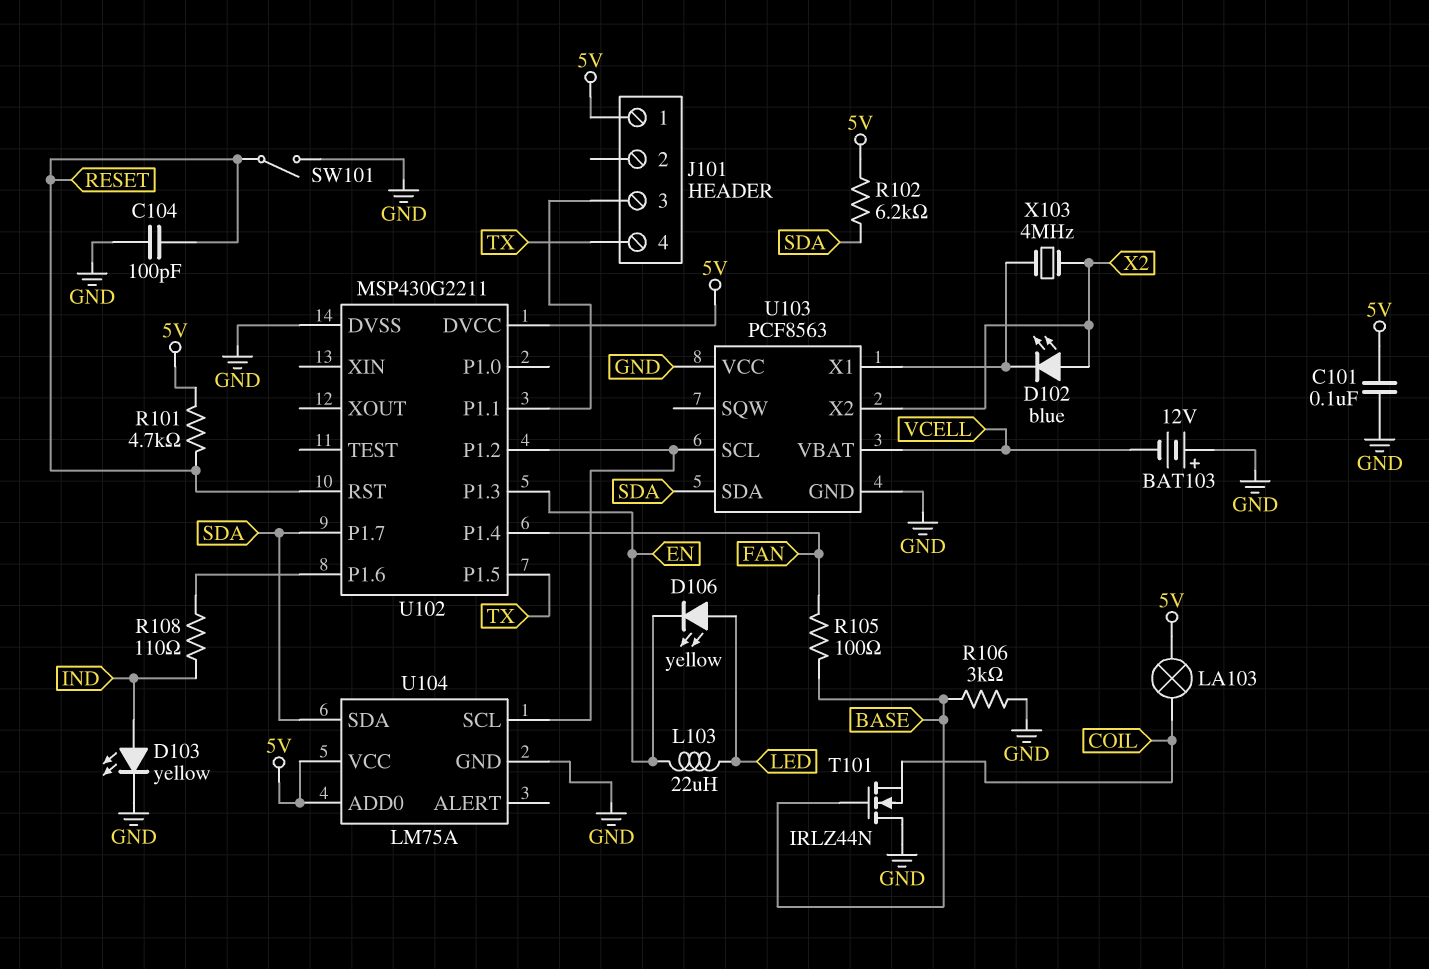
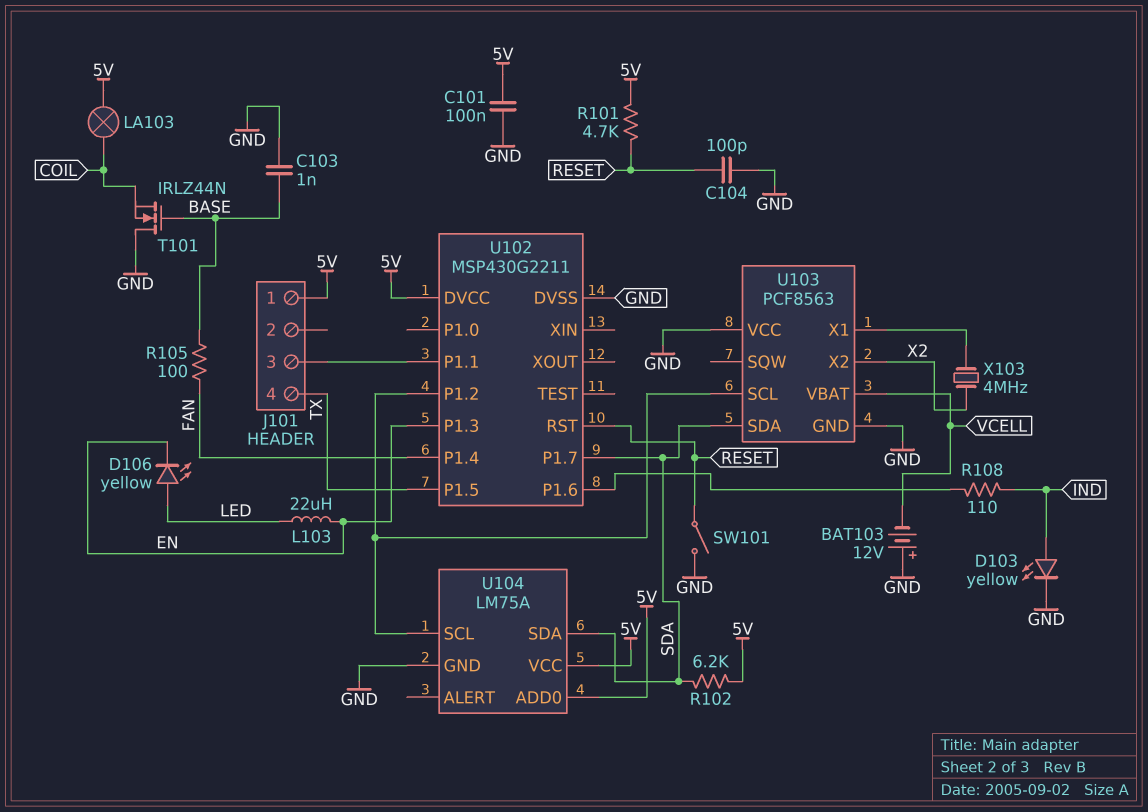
C103: none -> 1nF (BASE, GND)
D102: LED blue (A X2, K U103/X1) -> none
R106: 3k (BASE, GND) -> none

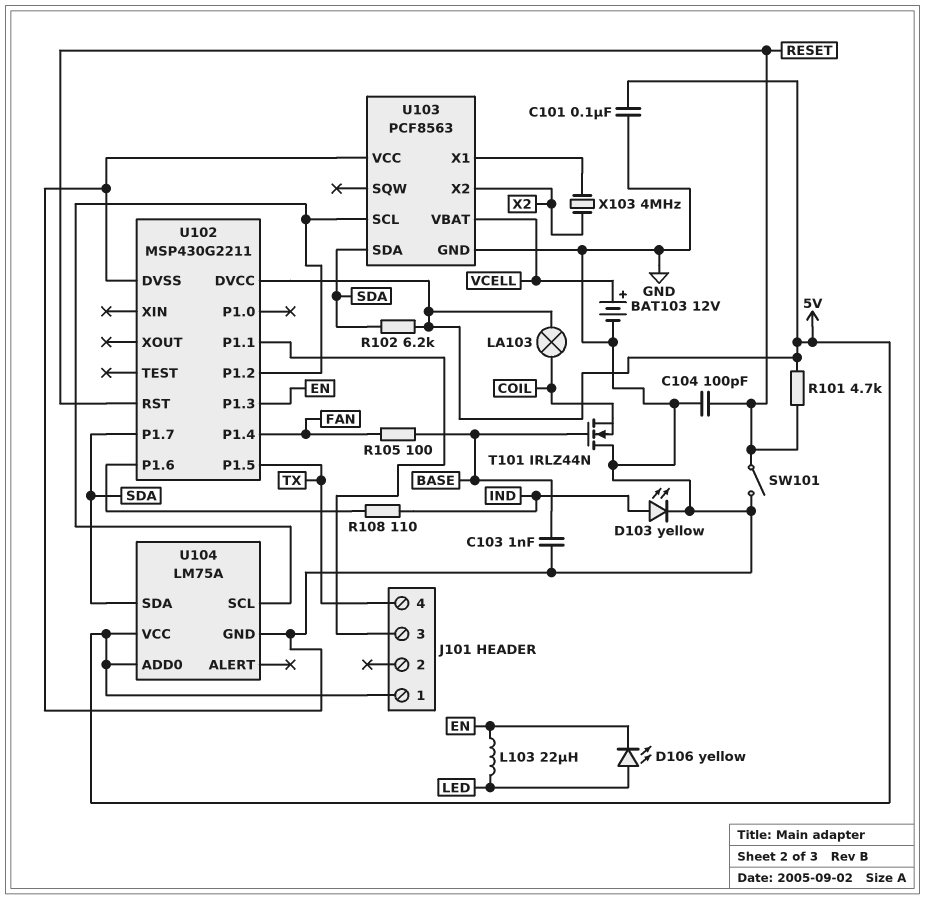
BAT103: 12V (plus GND, minus VCELL) -> 12V (plus VCELL, minus GND)

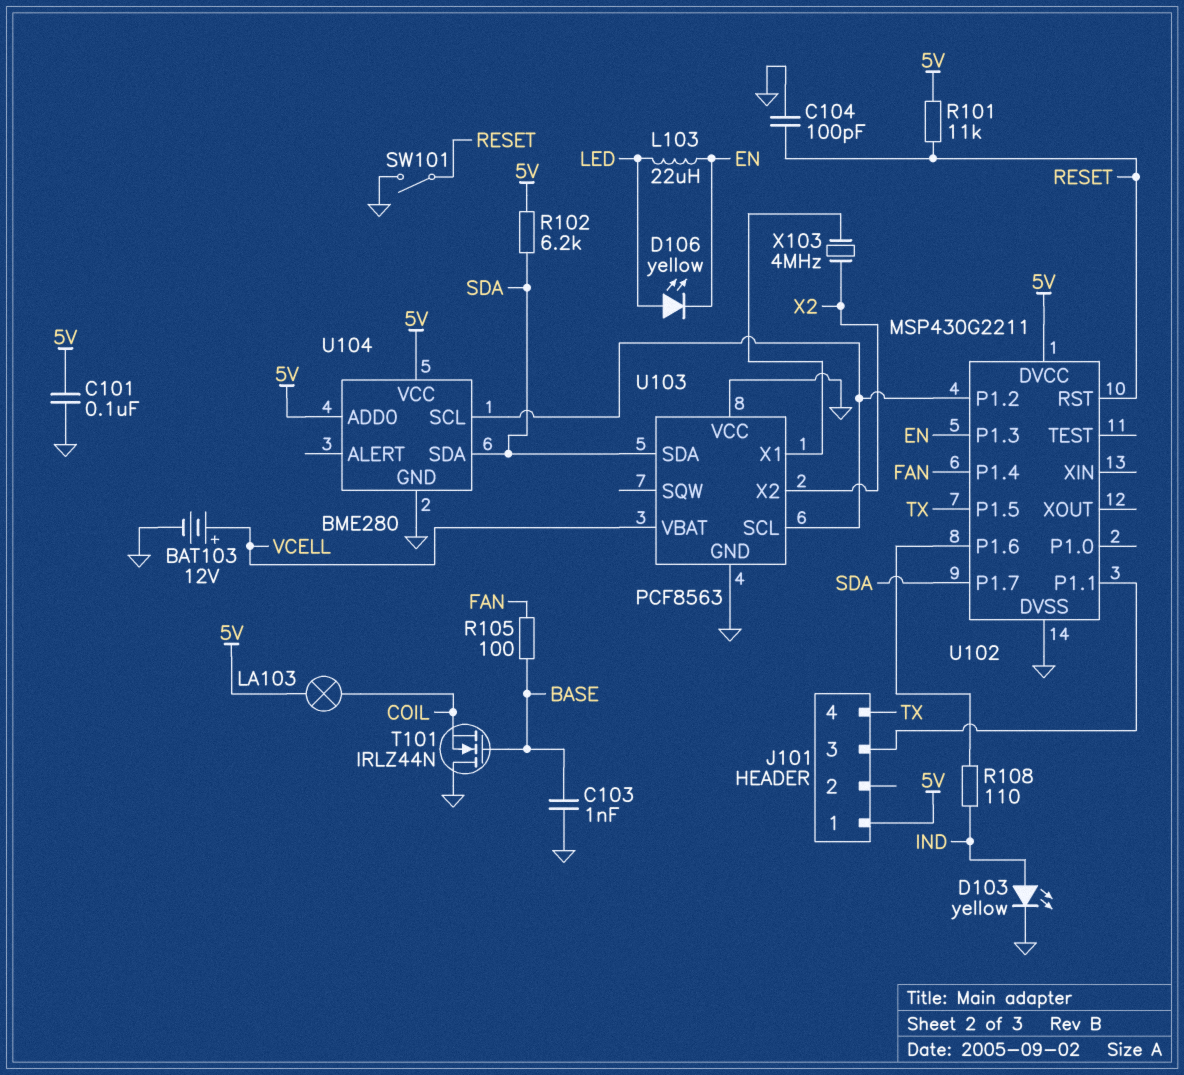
R101: 4.7k (5V, RESET) -> 11k (5V, RESET)
U104: LM75A -> BME280

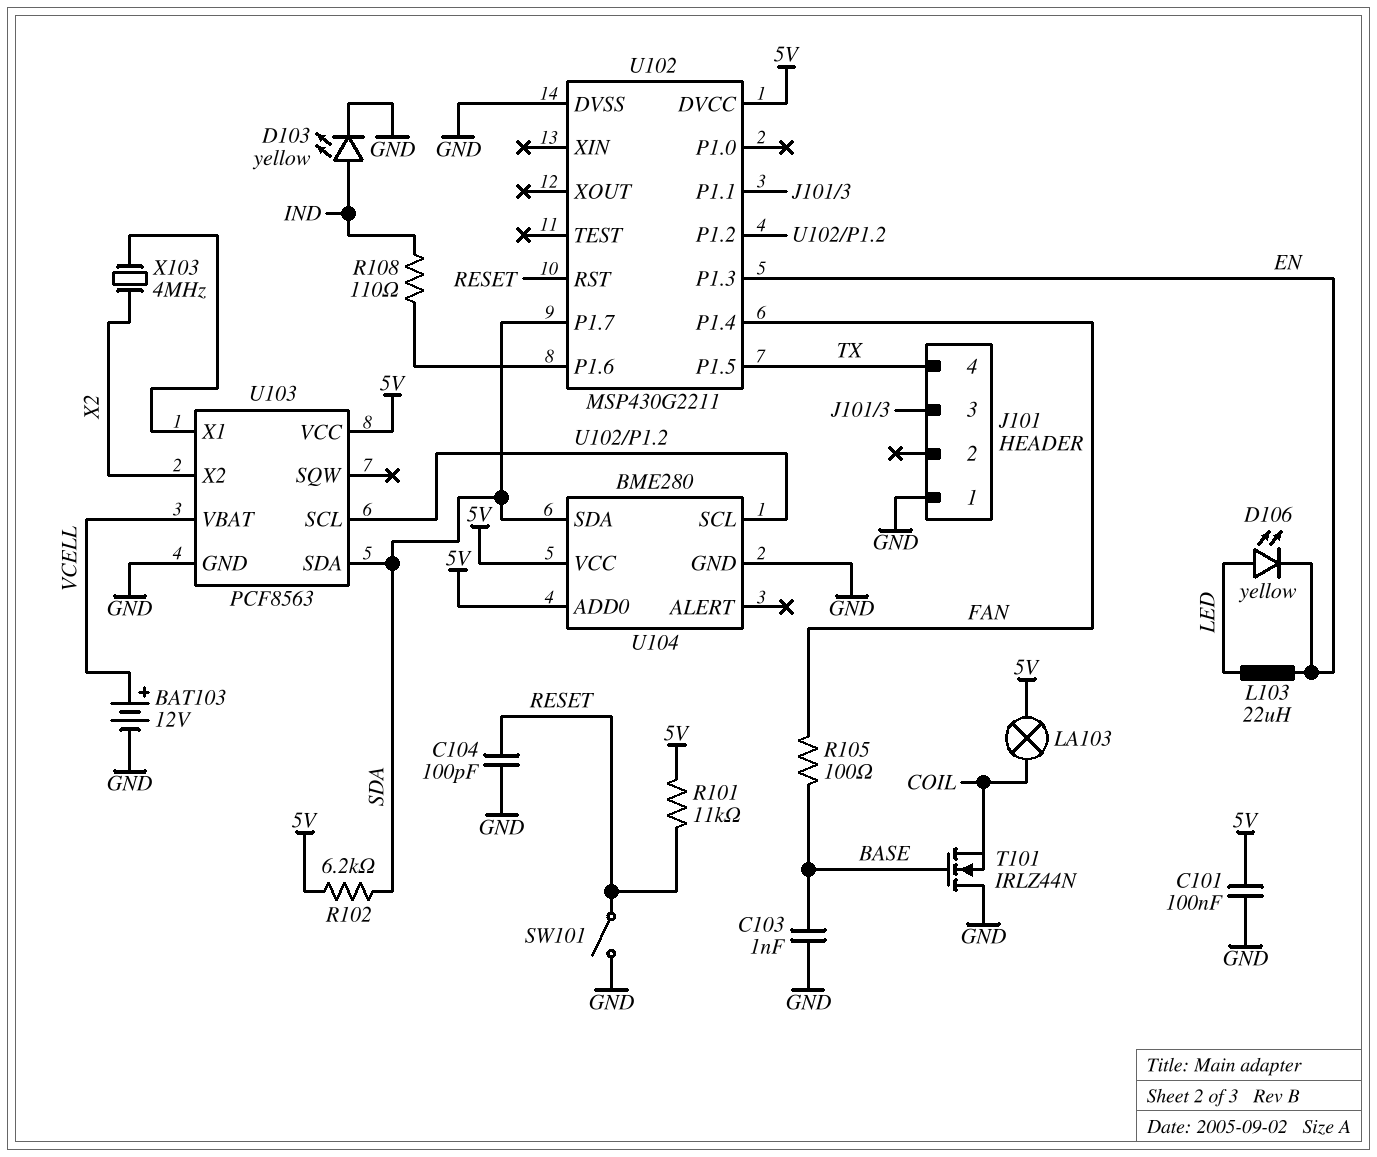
J101 pin 1: 5V -> GND
U103 pin VCC: GND -> 5V

